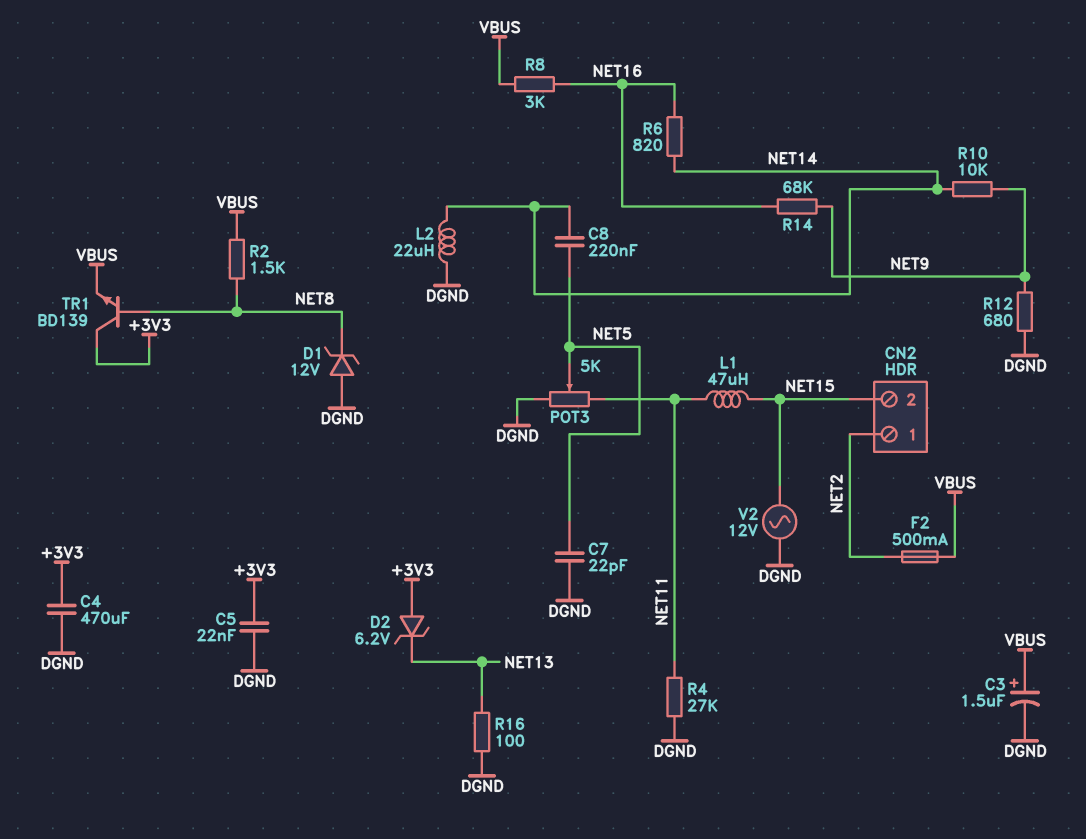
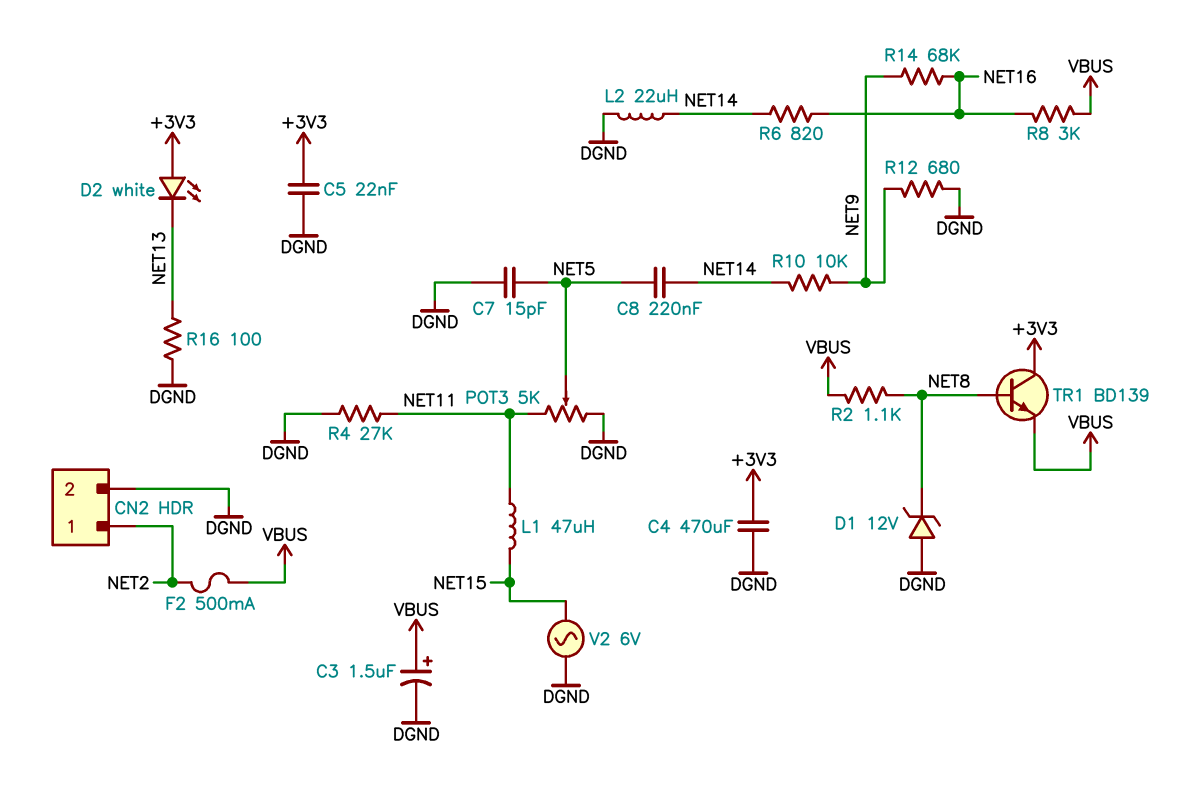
C7: 22pF (DGND, NET5) -> 15pF (DGND, NET5)
CN2 pin 2: NET15 -> DGND
D2: zener 6.2V (A +3V3, K NET13) -> LED white (A +3V3, K NET13)
R2: 1.5k (NET8, VBUS) -> 1.1k (NET8, VBUS)
V2: AC 12V (DGND, NET15) -> AC 6V (DGND, NET15)

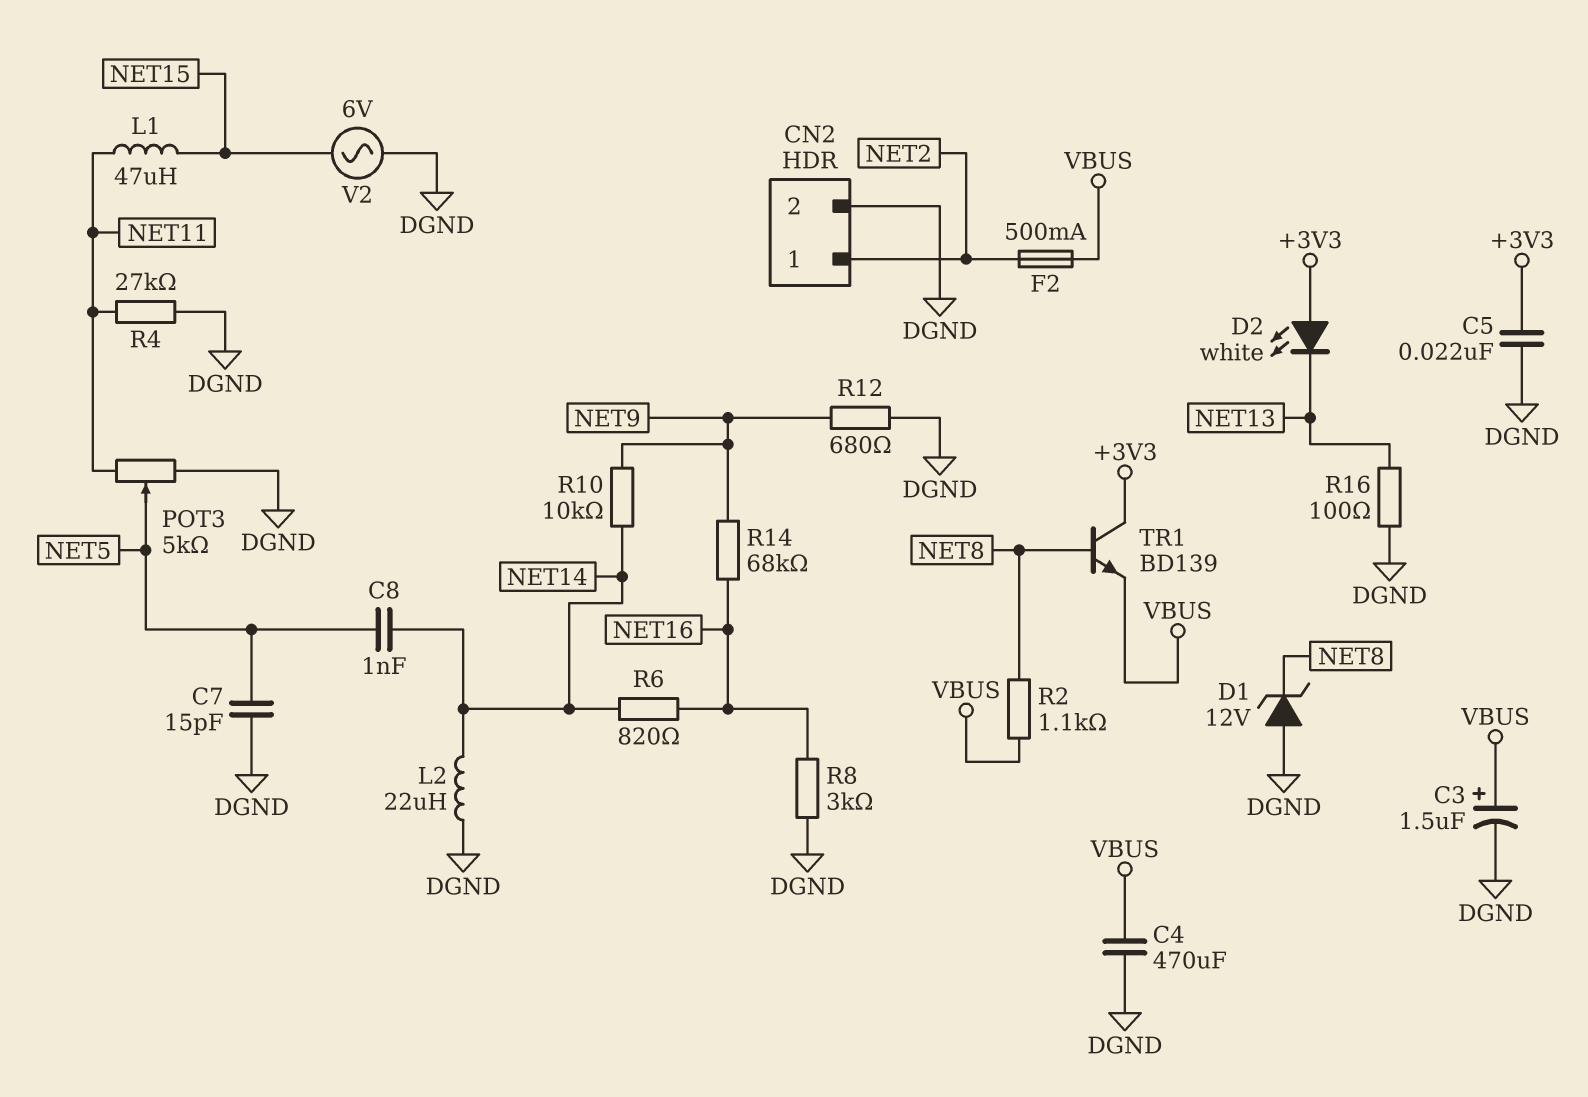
C4: 470uF (+3V3, DGND) -> 470uF (DGND, VBUS)
C8: 220nF (NET5, NET14) -> 1nF (NET5, NET14)
R8: 3k (NET16, VBUS) -> 3k (DGND, NET16)

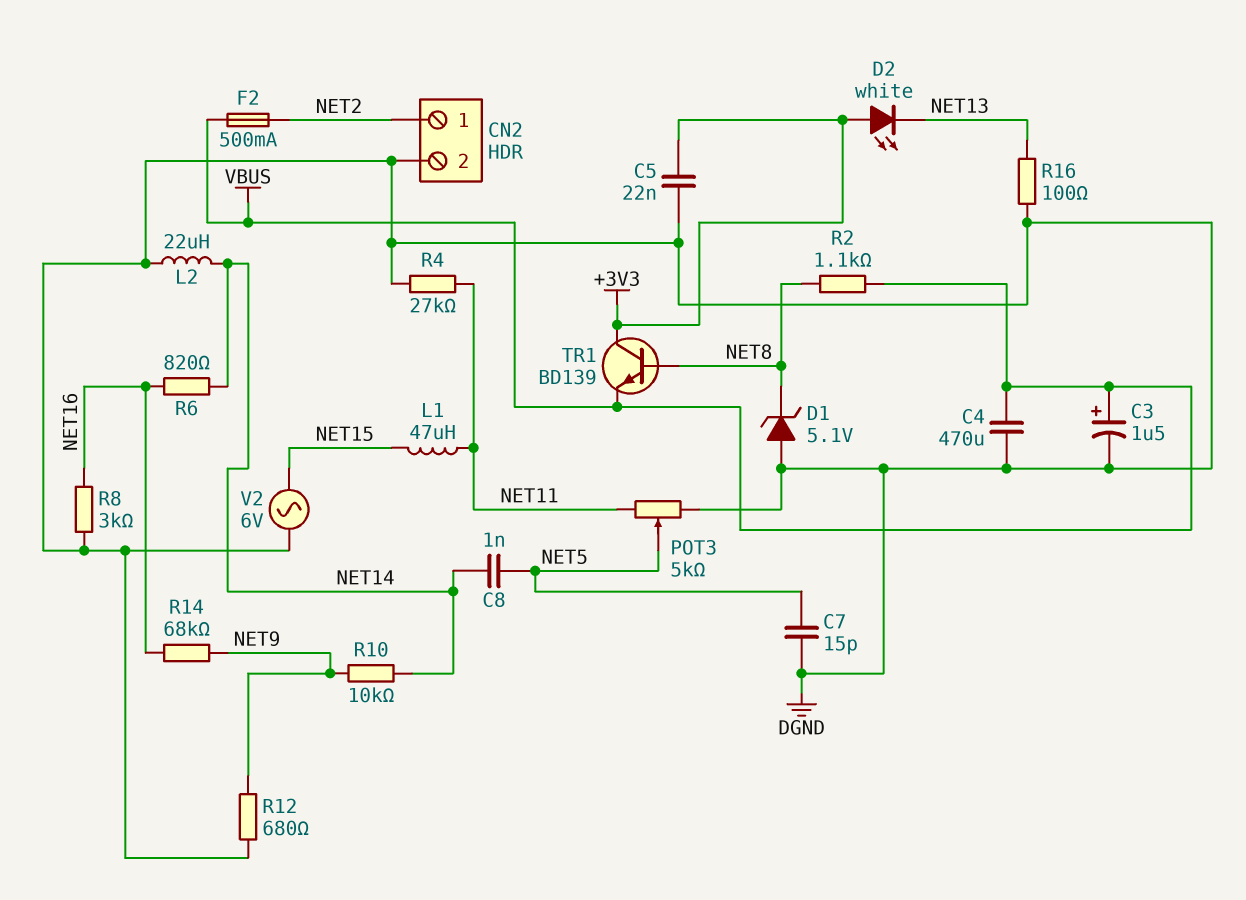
D1: zener 12V (A DGND, K NET8) -> zener 5.1V (A DGND, K NET8)

